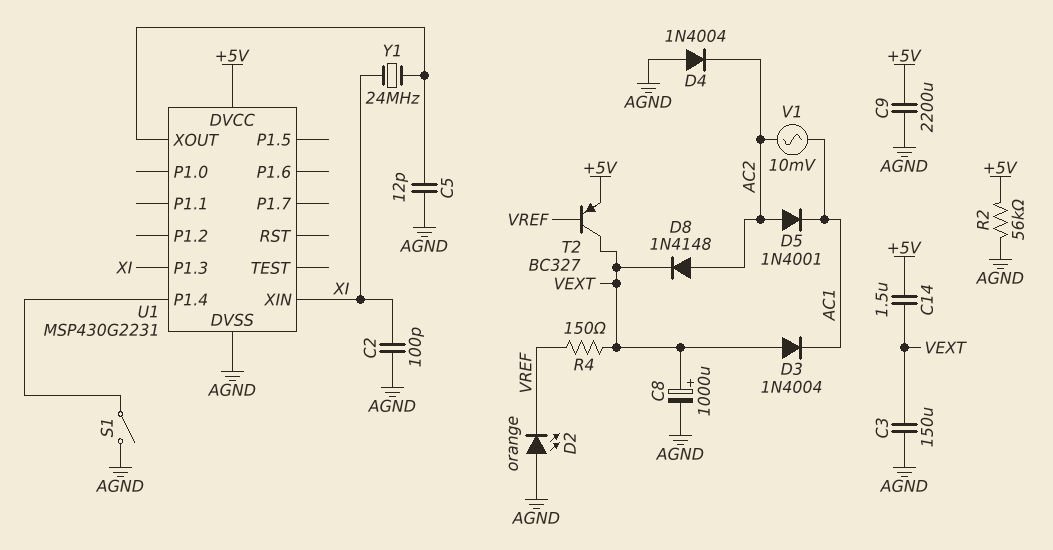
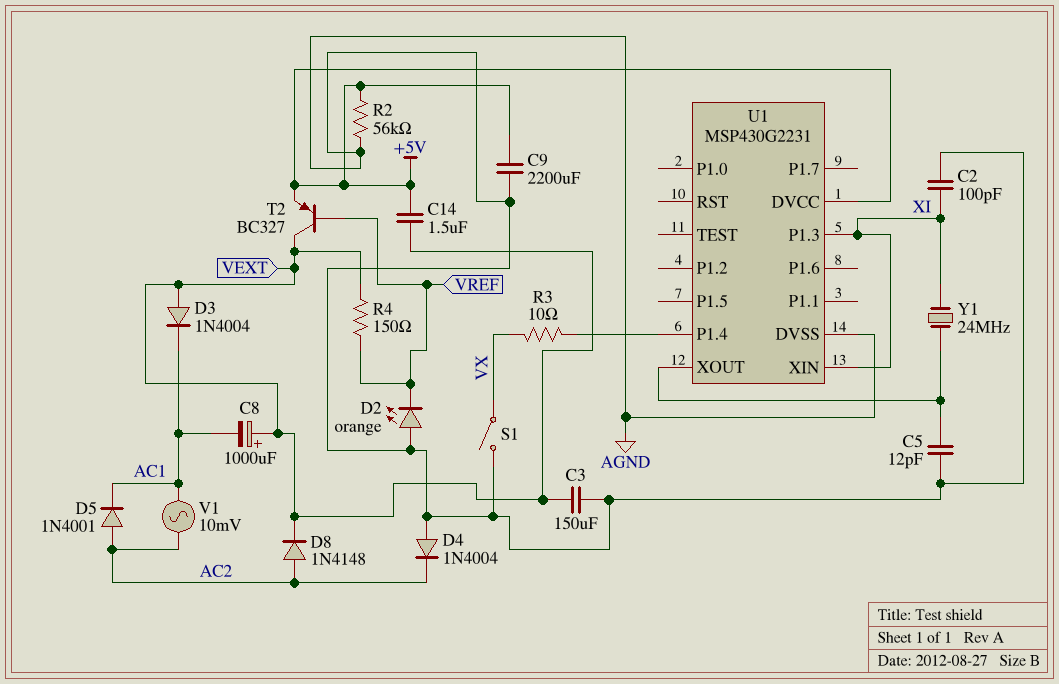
C8: 1000uF (plus VEXT, minus AGND) -> 1000uF (plus VEXT, minus AC1)
R3: none -> 10 (U1/P1.4, VX)
S1: switch (AGND, U1/P1.4) -> switch (AGND, VX)

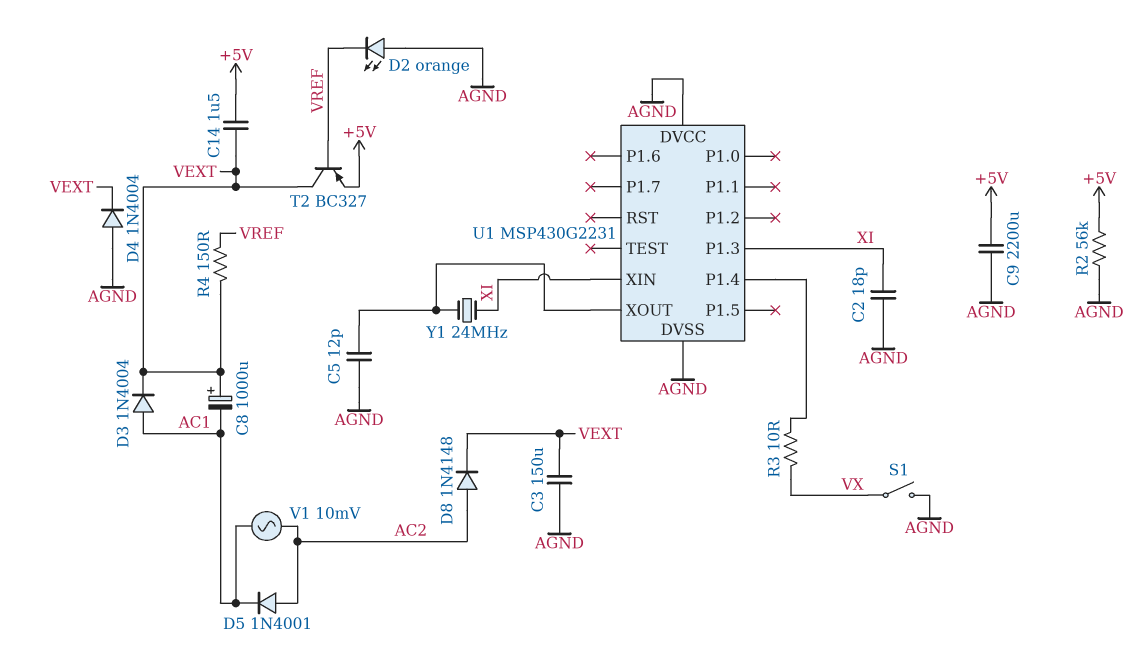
C2: 100pF (AGND, XI) -> 18pF (AGND, XI)
D3: diode 1N4004 (A VEXT, K AC1) -> diode 1N4004 (A AC1, K VEXT)
D4: diode 1N4004 (A AGND, K AC2) -> diode 1N4004 (A AGND, K VEXT)
U1 pin DVCC: +5V -> AGND

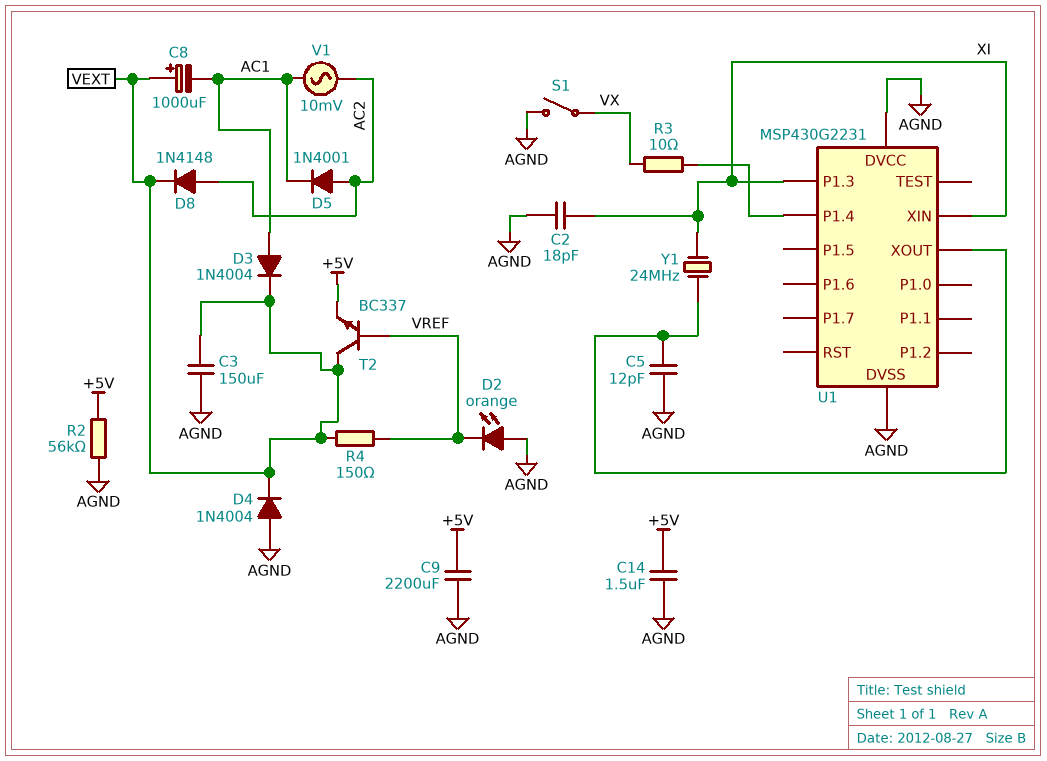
C14: 1.5uF (+5V, VEXT) -> 1.5uF (+5V, AGND)
T2: PNP BC327 (B VREF, C VEXT, E +5V) -> NPN BC337 (B VREF, C VEXT, E +5V)

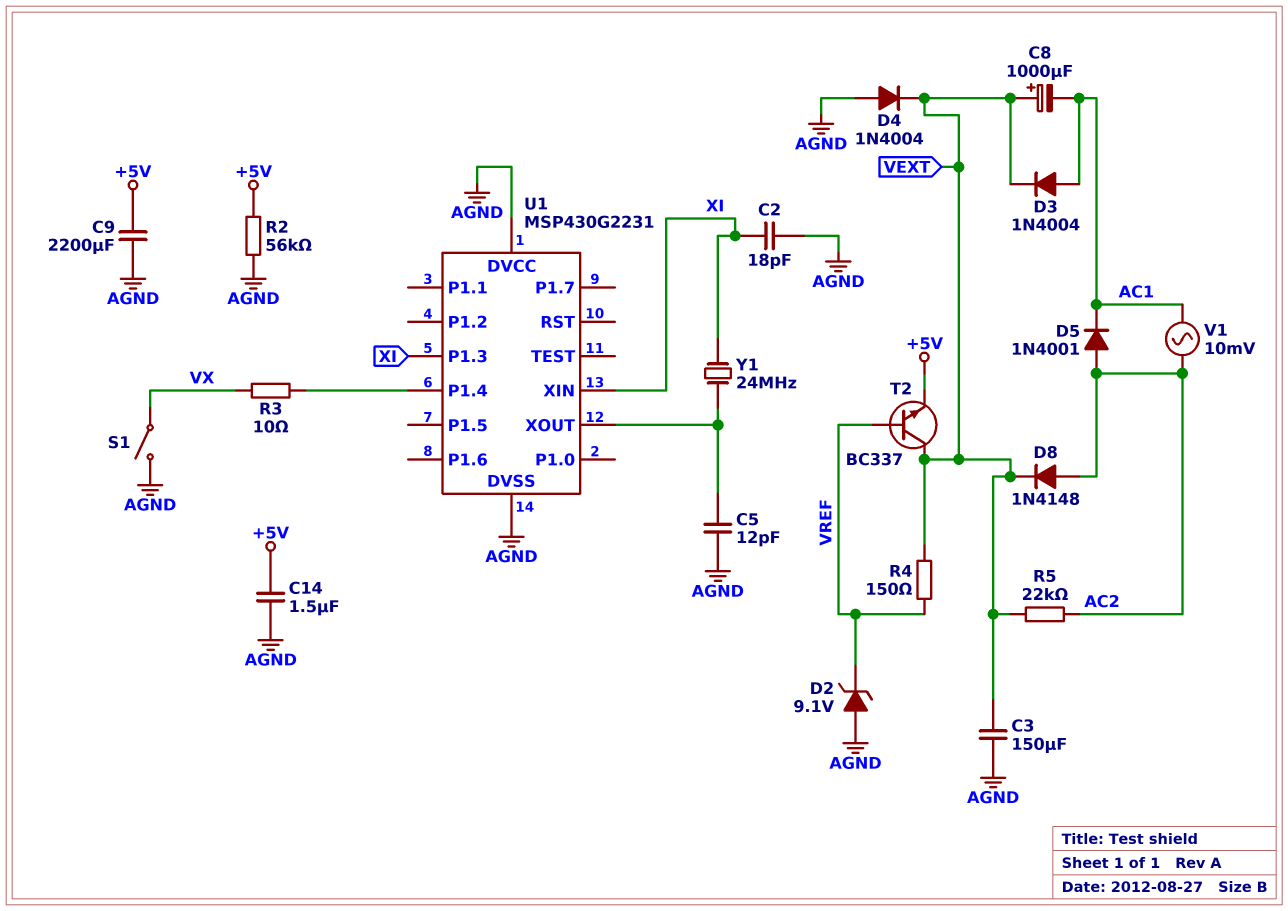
D2: LED orange (A AGND, K VREF) -> zener 9.1V (A AGND, K VREF)
R5: none -> 22k (AC2, VEXT)

